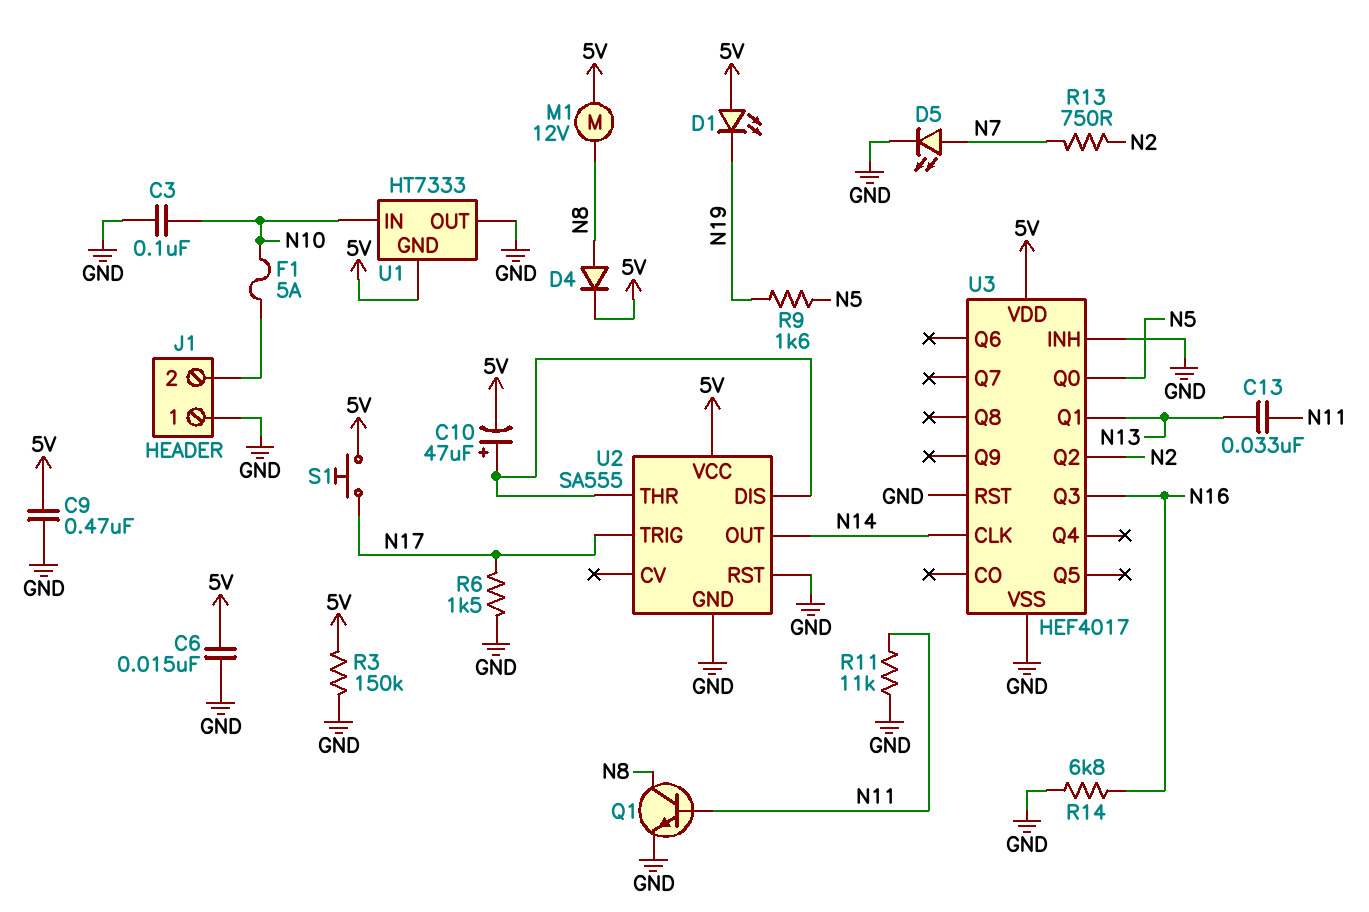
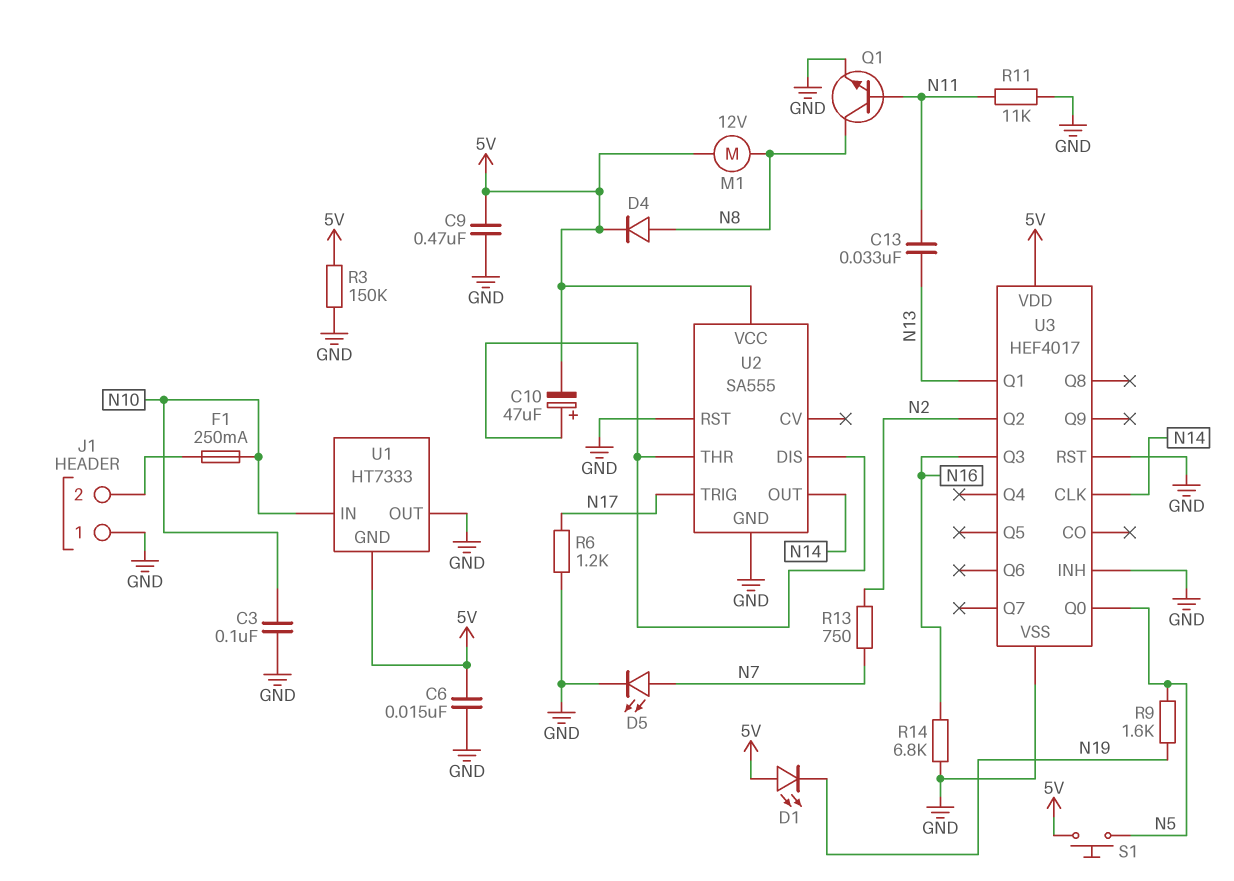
F1: 5A (J1/2, N10) -> 250mA (J1/2, N10)
R6: 1.5k (GND, N17) -> 1.2k (GND, N17)
S1: button (5V, N17) -> button (5V, N5)

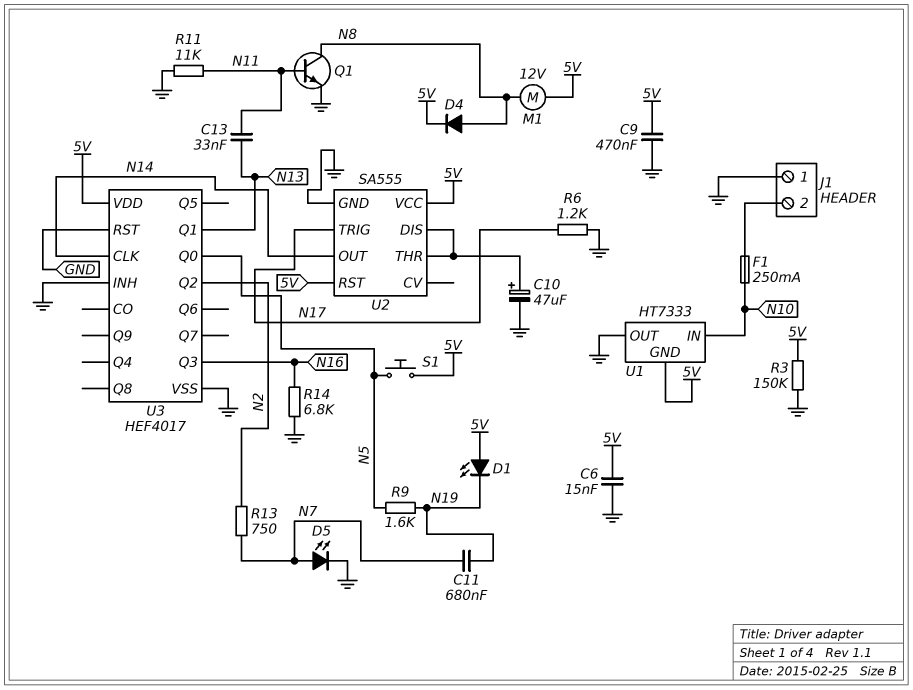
C3: 100nF (GND, N10) -> none
C10: 47uF (plus U2/DIS, minus 5V) -> 47uF (plus U2/DIS, minus GND)
C11: none -> 680nF (N7, N19)
U2 pin RST: GND -> 5V

